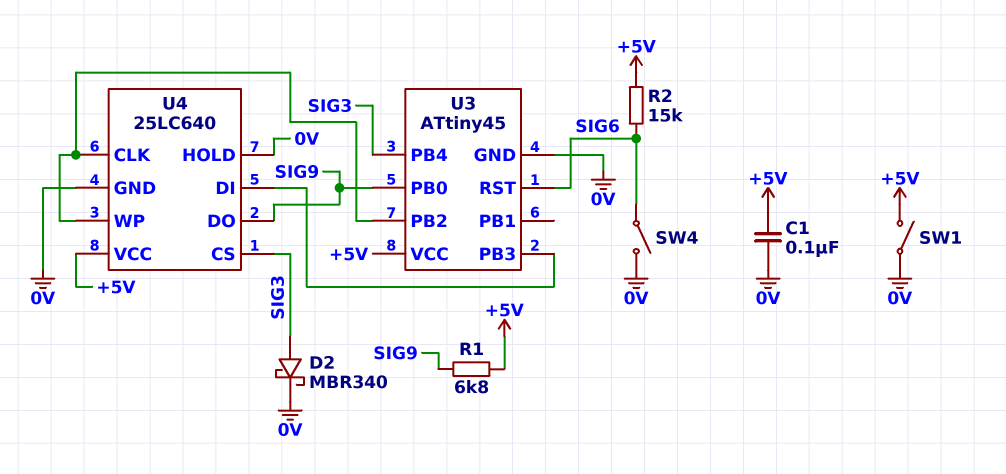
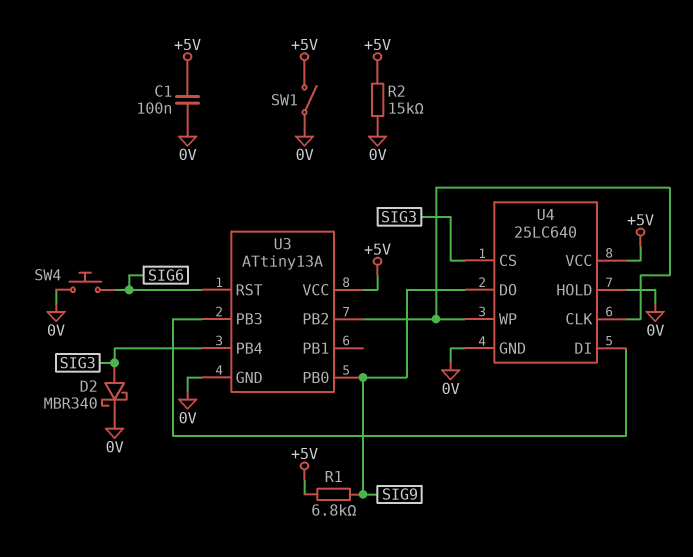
R2: 15k (+5V, SIG6) -> 15k (+5V, 0V)
SW4: switch (0V, SIG6) -> button (0V, SIG6)
U3: ATtiny45 -> ATtiny13A

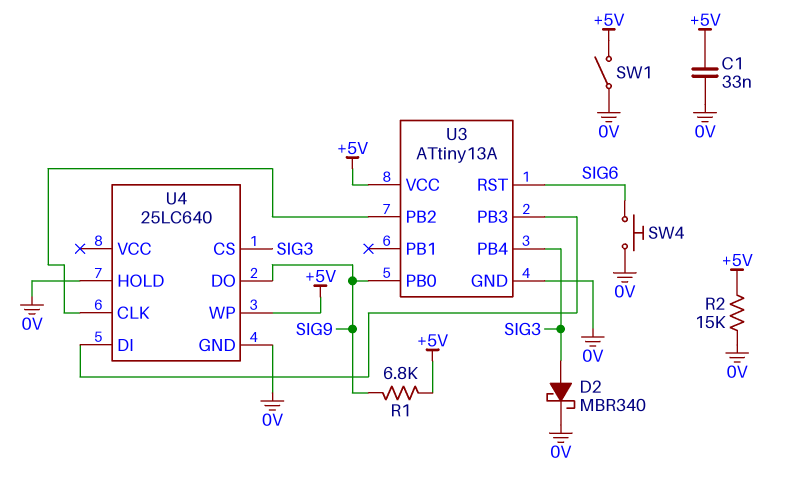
C1: 100nF (+5V, 0V) -> 33nF (+5V, 0V)
U4 pin VCC: +5V -> none
U4 pin WP: U3/PB2 -> +5V

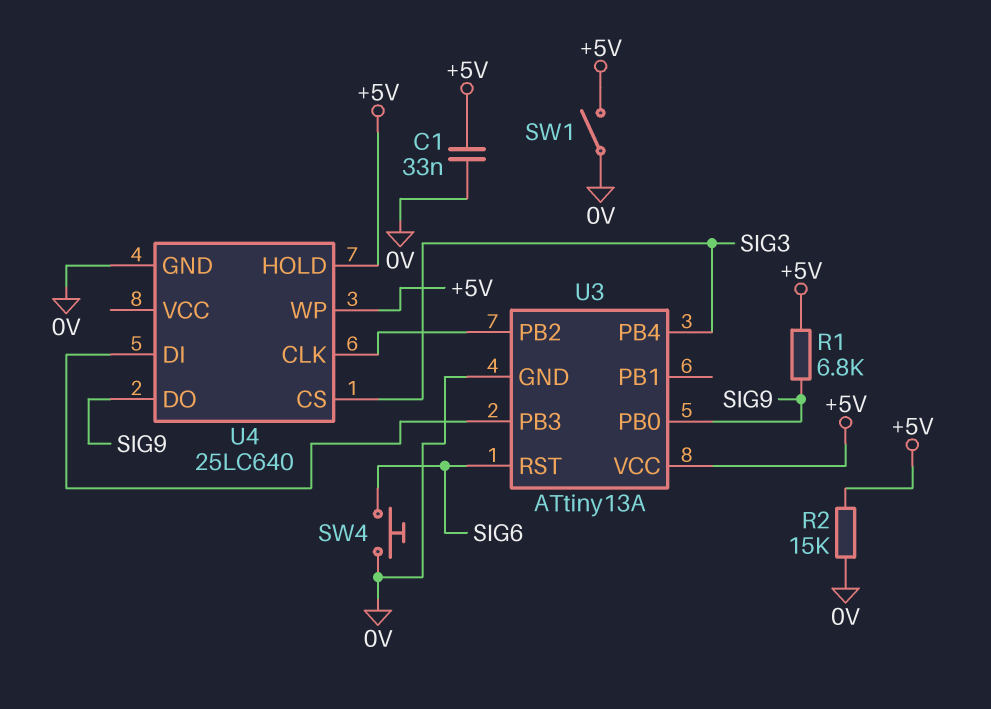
D2: schottky MBR340 (A SIG3, K 0V) -> none
U4 pin HOLD: 0V -> +5V

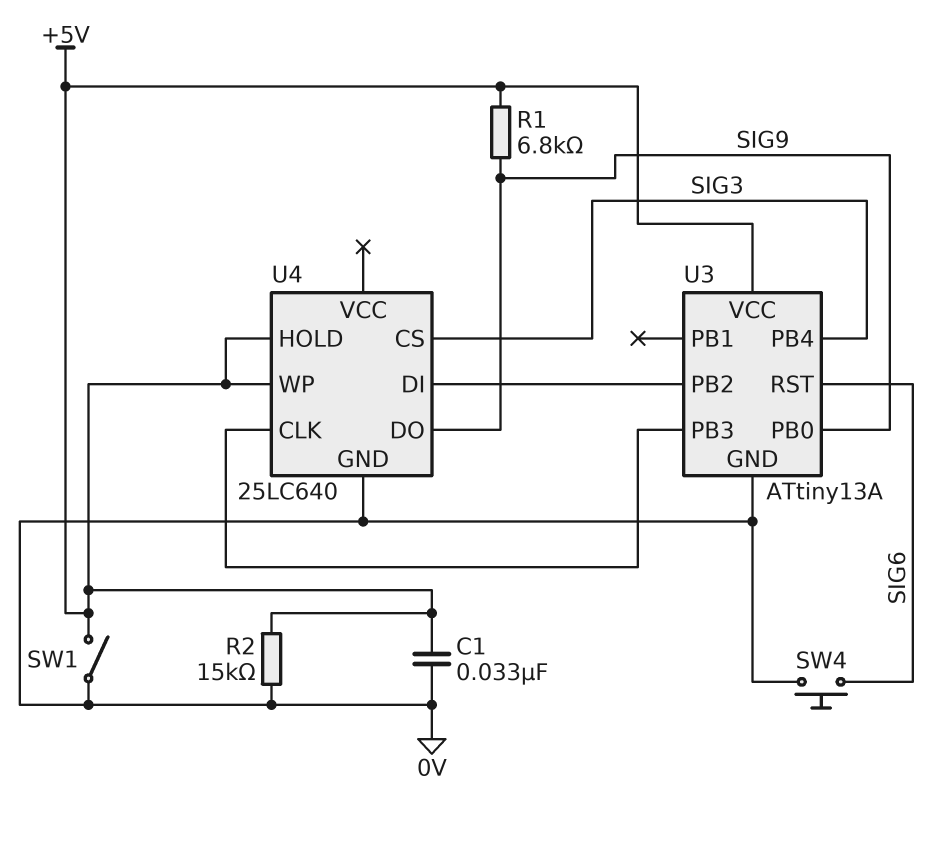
U4 pin CLK: U3/PB2 -> U3/PB3
U4 pin DI: U3/PB3 -> U3/PB2

